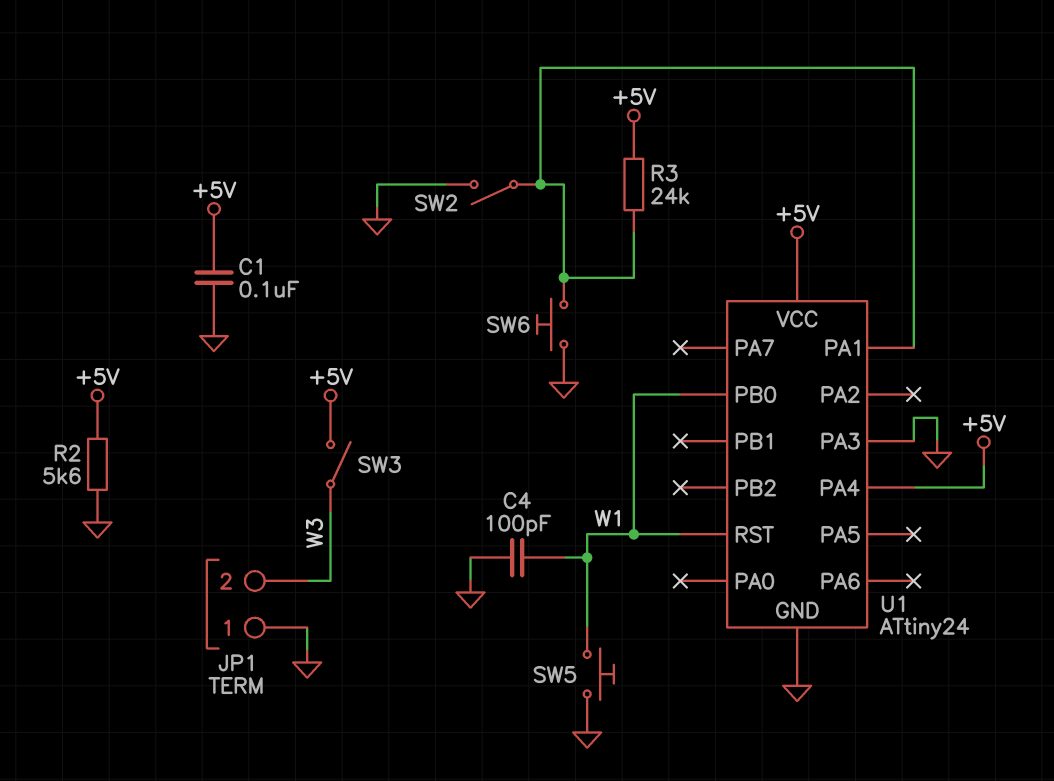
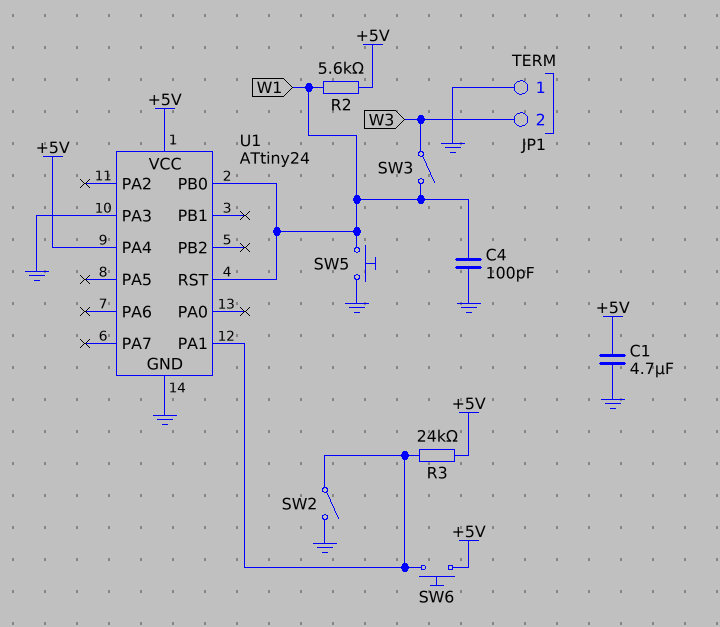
C1: 100nF (+5V, GND) -> 4.7uF (+5V, GND)
R2: 5.6k (+5V, GND) -> 5.6k (+5V, W1)
SW3: switch (+5V, W3) -> switch (W1, W3)
SW6: button (GND, U1/PA1) -> button (+5V, U1/PA1)

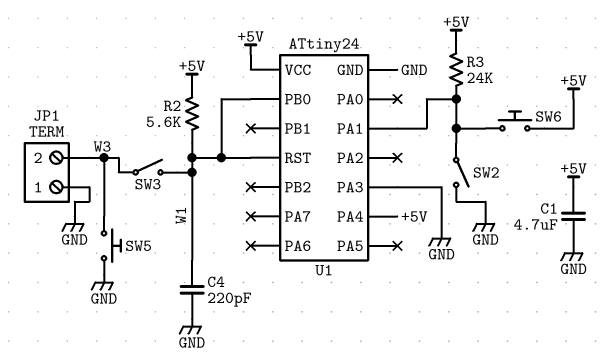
C4: 100pF (GND, W1) -> 220pF (GND, W1)
SW5: button (GND, W1) -> button (GND, W3)

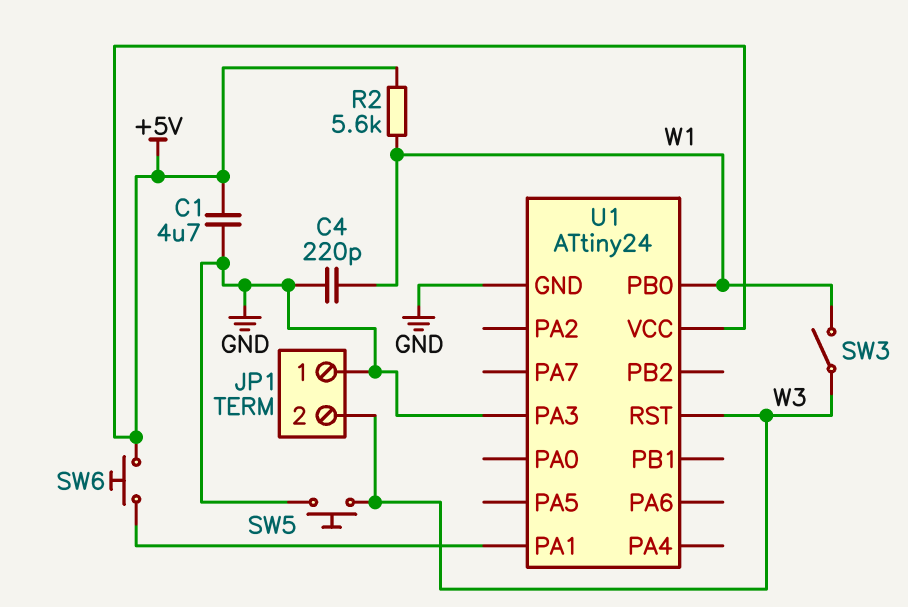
R3: 24k (+5V, U1/PA1) -> none
SW2: switch (GND, U1/PA1) -> none
U1 pin PA4: +5V -> none
U1 pin RST: W1 -> W3

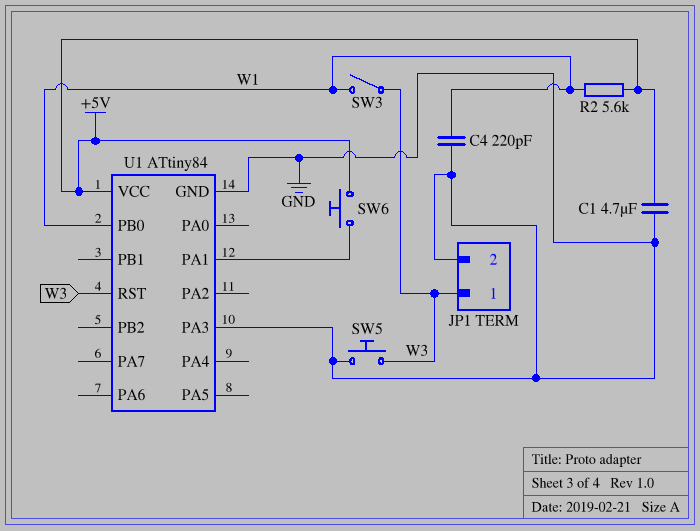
JP1 pin 1: GND -> W3
JP1 pin 2: W3 -> GND
U1: ATtiny24 -> ATtiny84

